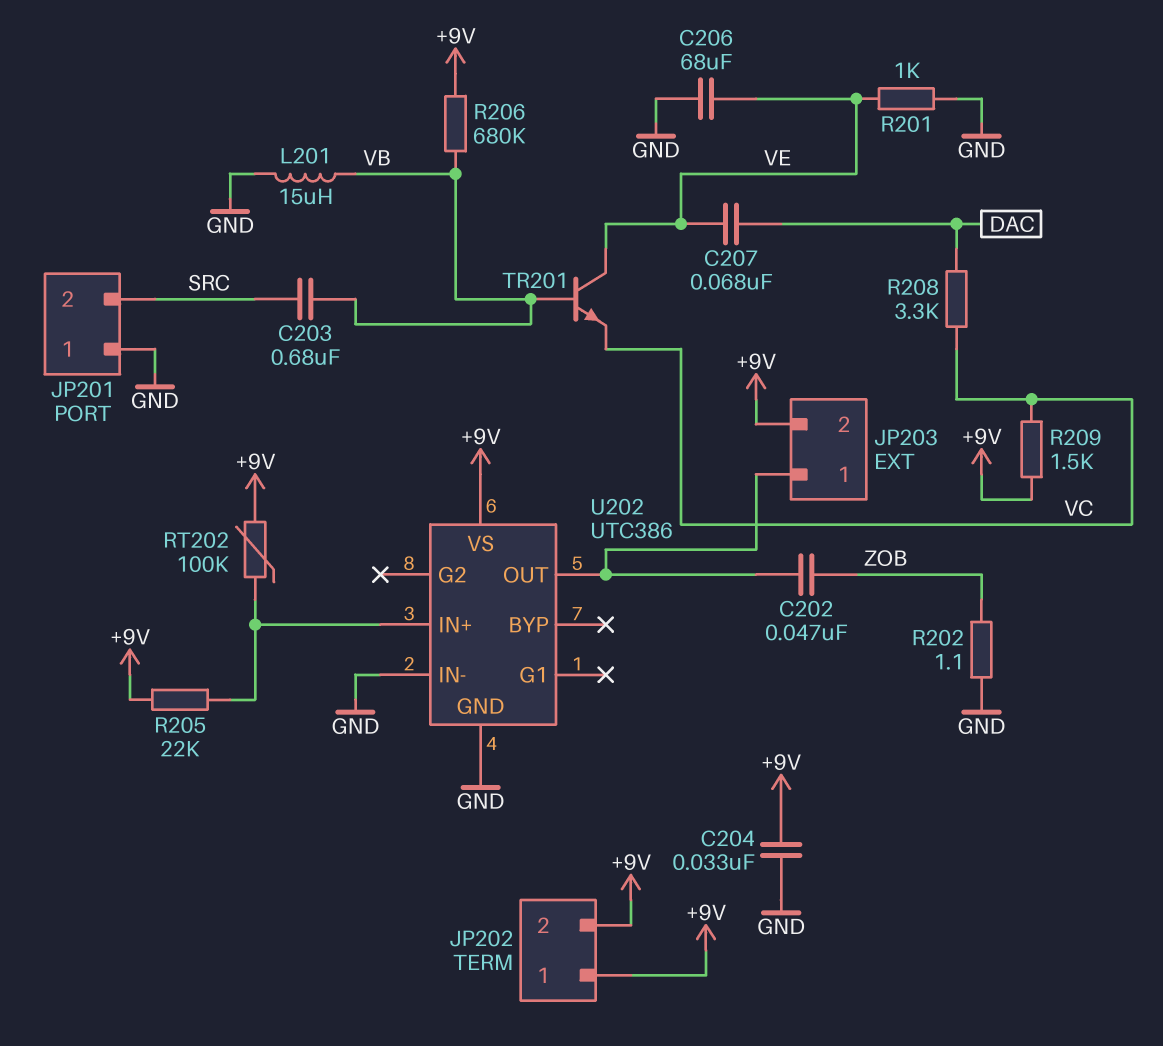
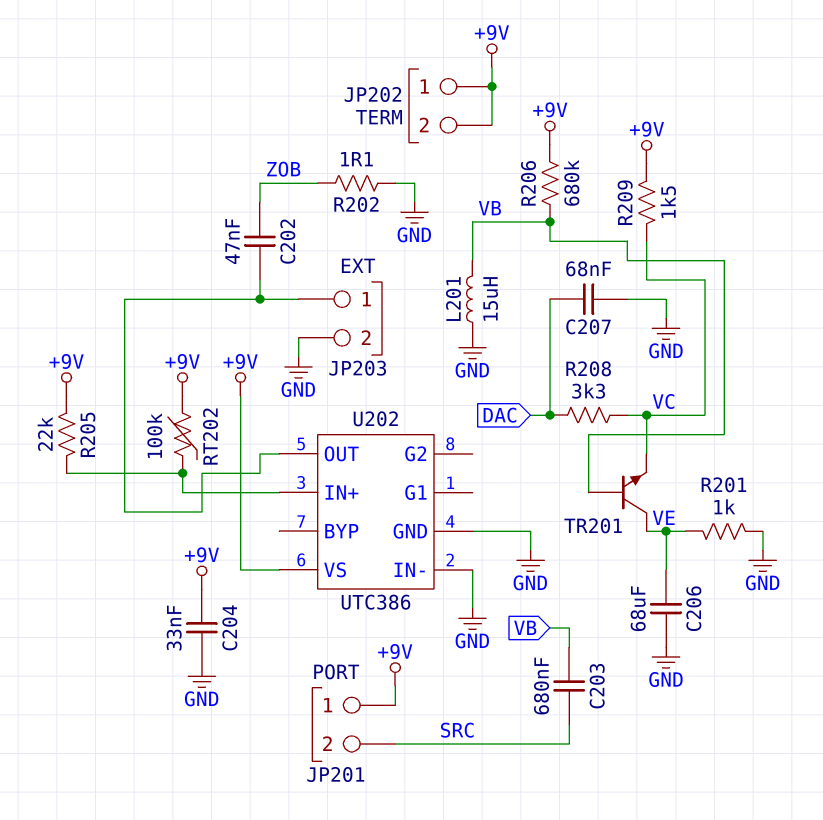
C207: 68nF (DAC, VE) -> 68nF (DAC, GND)
JP201 pin 1: GND -> +9V
JP203 pin 2: +9V -> GND

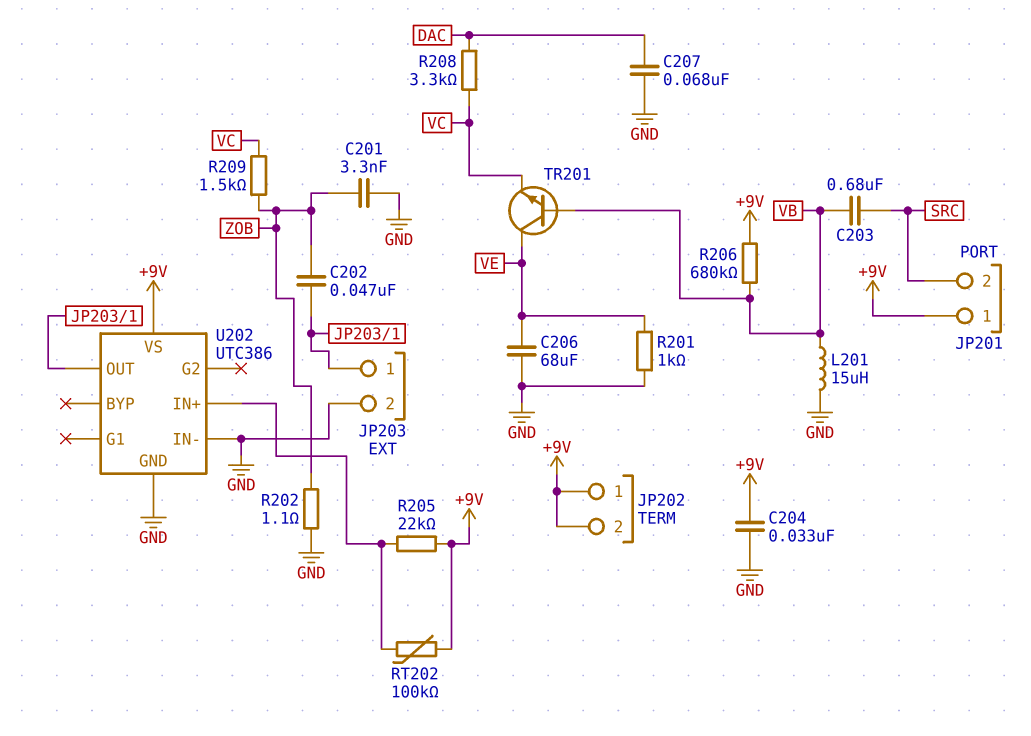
C201: none -> 3.3nF (GND, ZOB)
R209: 1.5k (+9V, VC) -> 1.5k (VC, ZOB)

